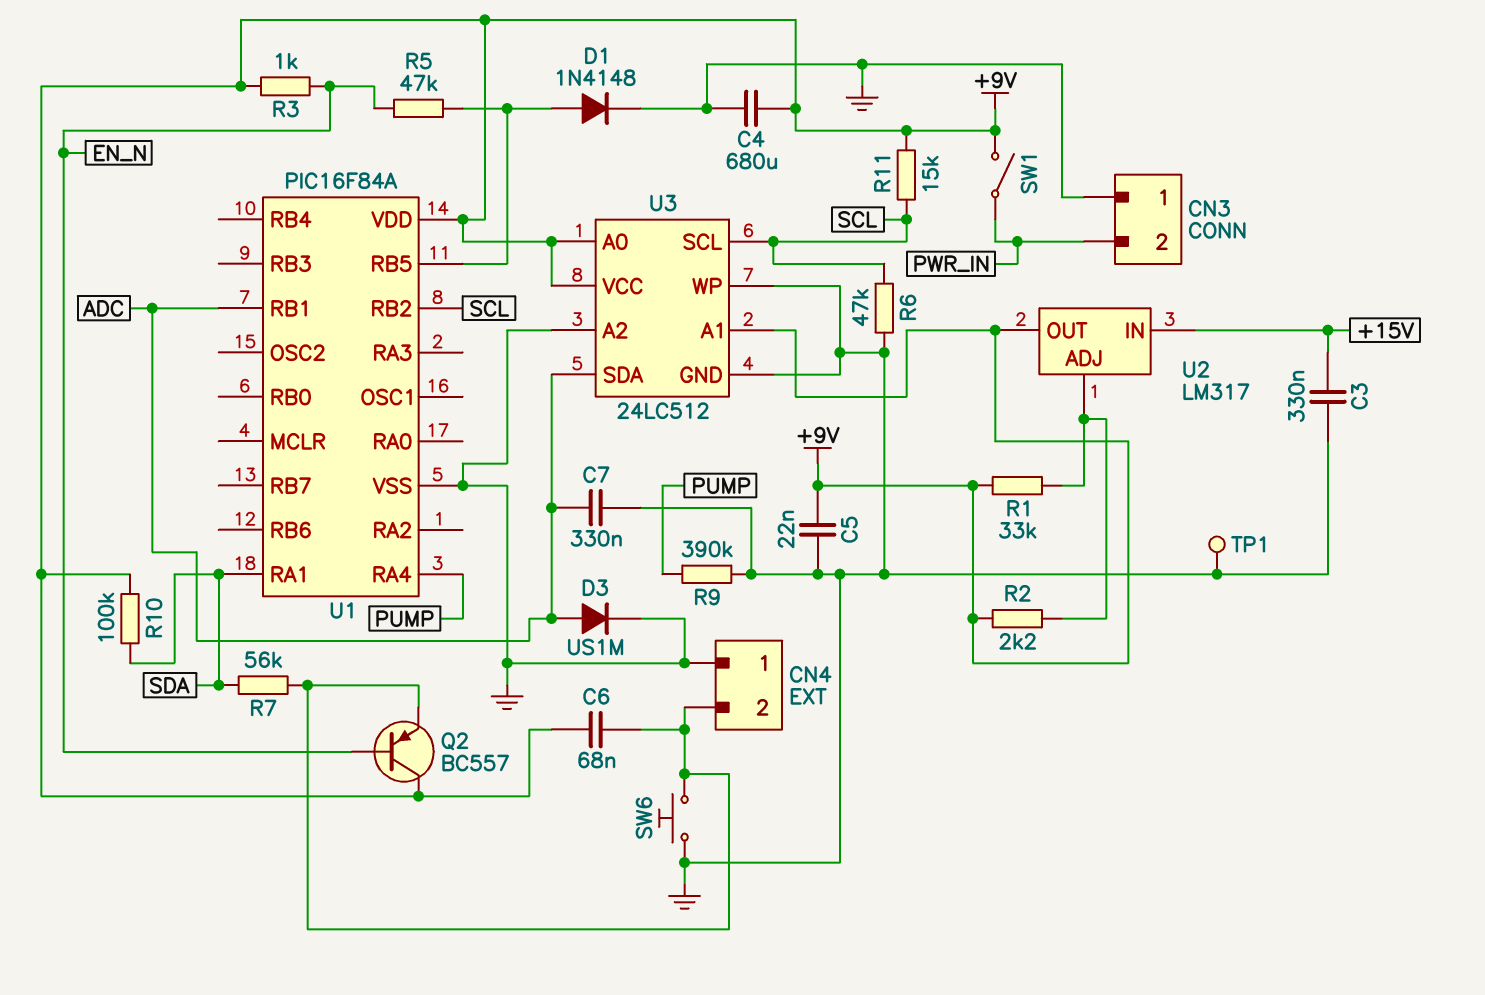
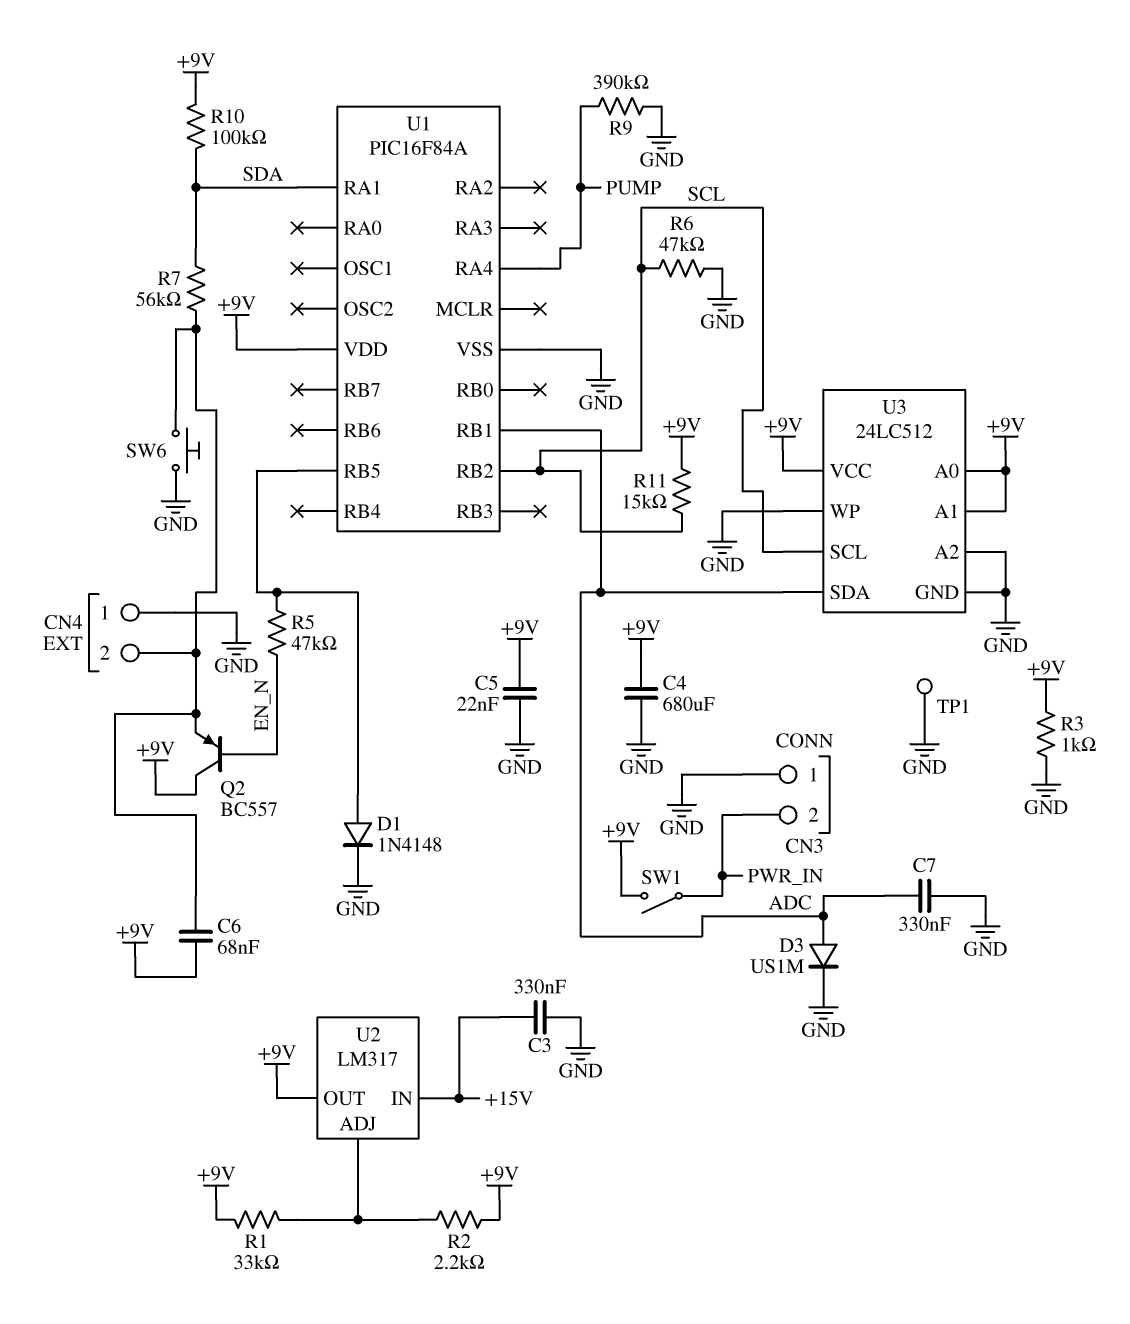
R3: 1k (+9V, EN_N) -> 1k (+9V, GND)

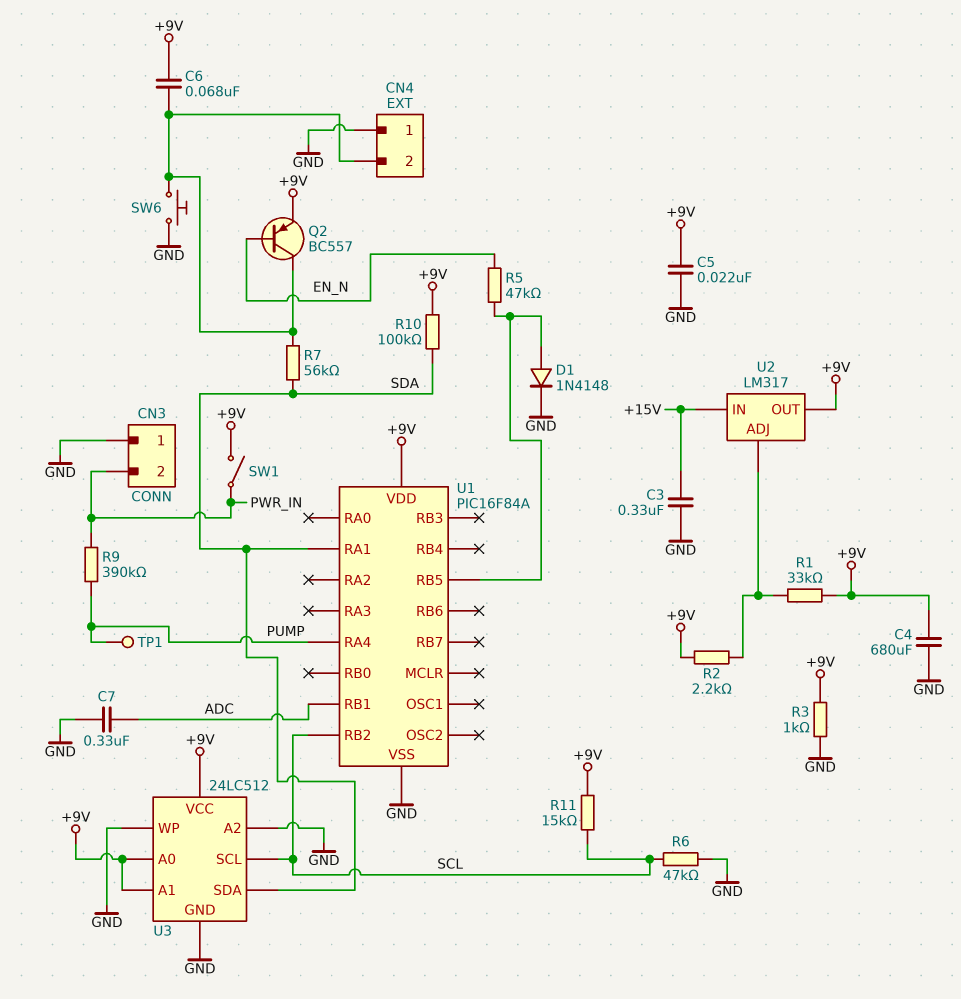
D3: diode US1M (A ADC, K GND) -> none
Q2: PNP BC557 (B EN_N, C +9V, E CN4/2) -> PNP BC557 (B EN_N, C CN4/2, E +9V)
R9: 390k (GND, PUMP) -> 390k (PUMP, PWR_IN)
TP1: test point (GND) -> test point (PUMP)
U3 pin SDA: ADC -> SDA

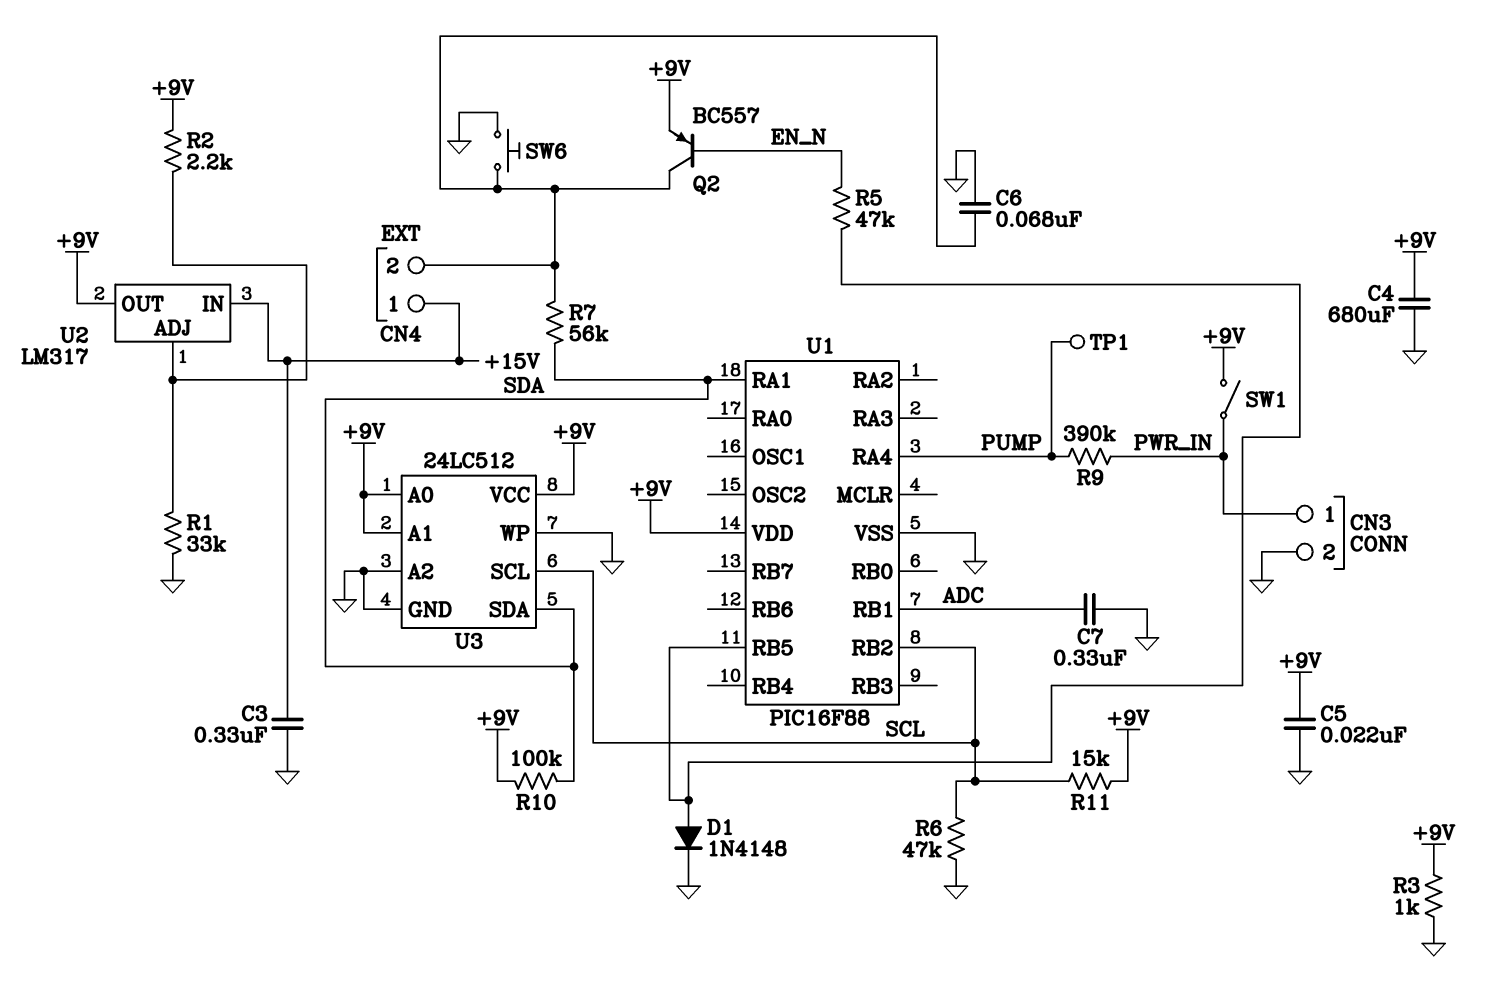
C6: 68nF (+9V, CN4/2) -> 68nF (CN4/2, GND)
CN3 pin 1: GND -> PWR_IN
CN3 pin 2: PWR_IN -> GND
CN4 pin 1: GND -> +15V
R1: 33k (+9V, U2/ADJ) -> 33k (GND, U2/ADJ)
U1: PIC16F84A -> PIC16F88

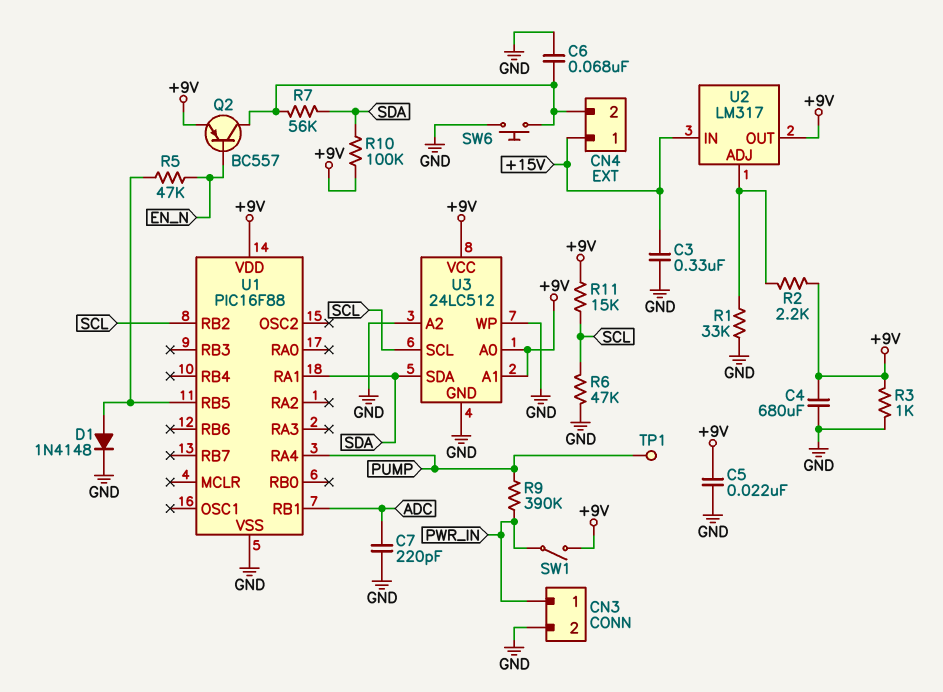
C7: 330nF (ADC, GND) -> 220pF (ADC, GND)

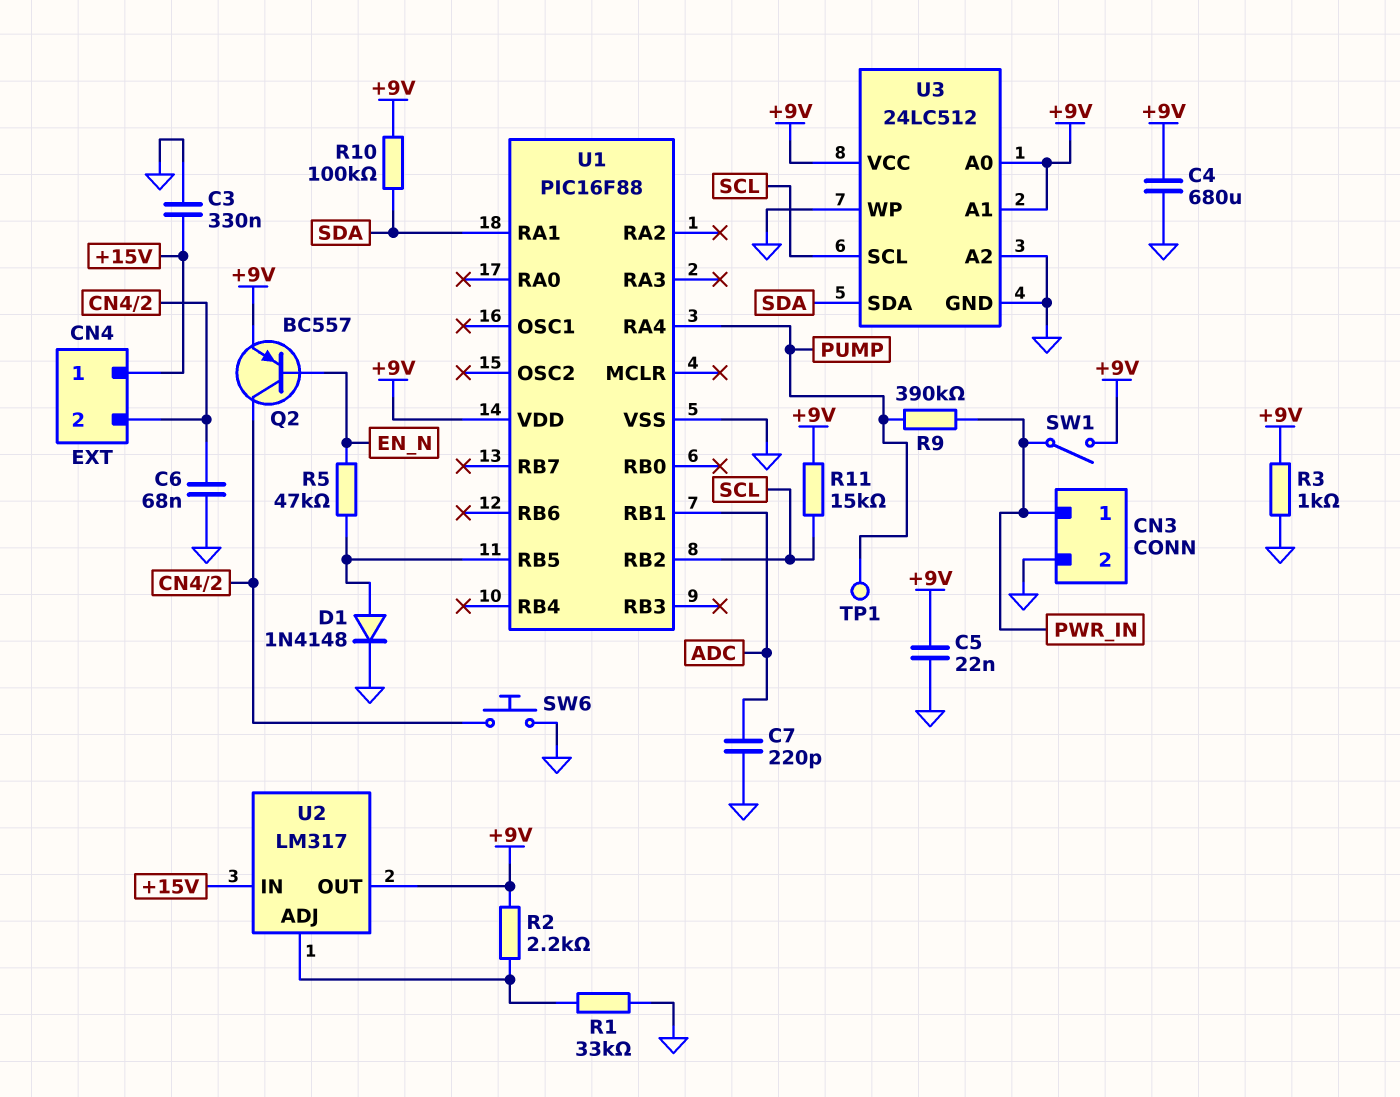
R6: 47k (GND, SCL) -> none
R7: 56k (CN4/2, SDA) -> none

